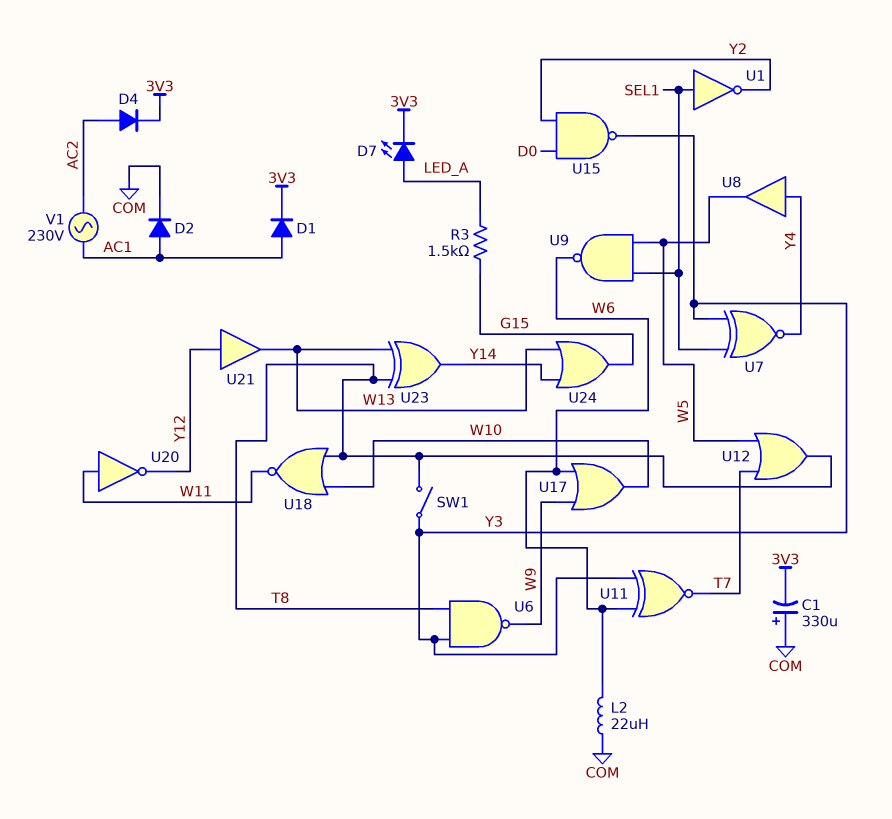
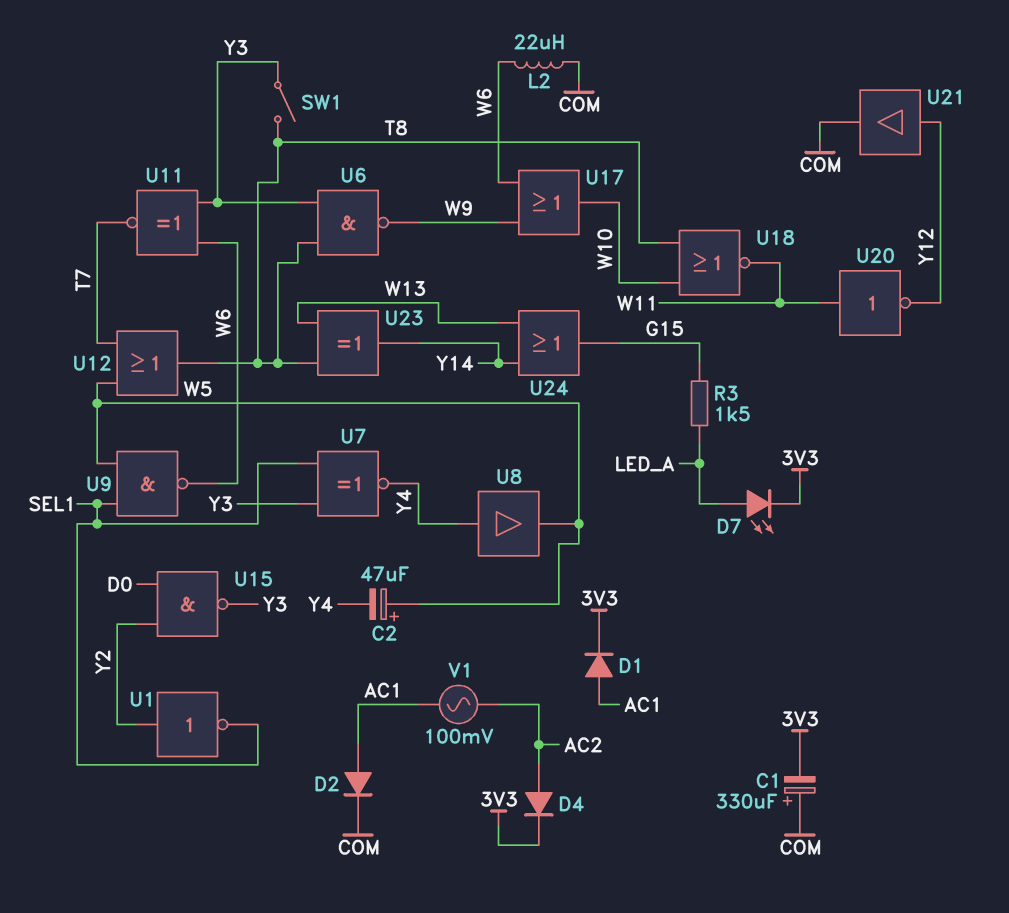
C2: none -> 47uF (plus W5, minus Y4)
U1: NOT (in SEL1, out Y2) -> NOT (in Y2, out SEL1)
U21: buffer (in Y12, out W13) -> buffer (in Y12, out COM)
V1: AC 230V (AC1, AC2) -> AC 100mV (AC1, AC2)

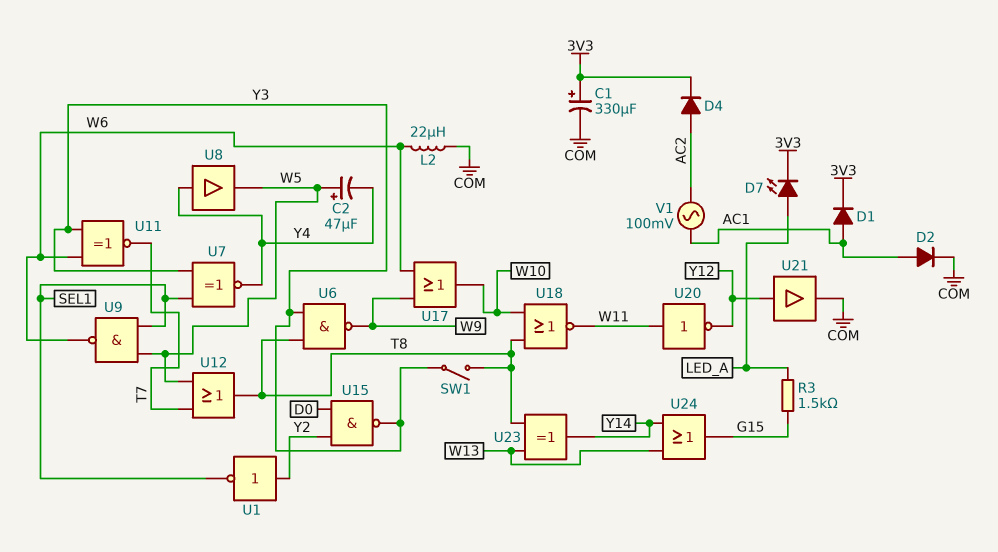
C1: 330uF (plus COM, minus 3V3) -> 330uF (plus 3V3, minus COM)

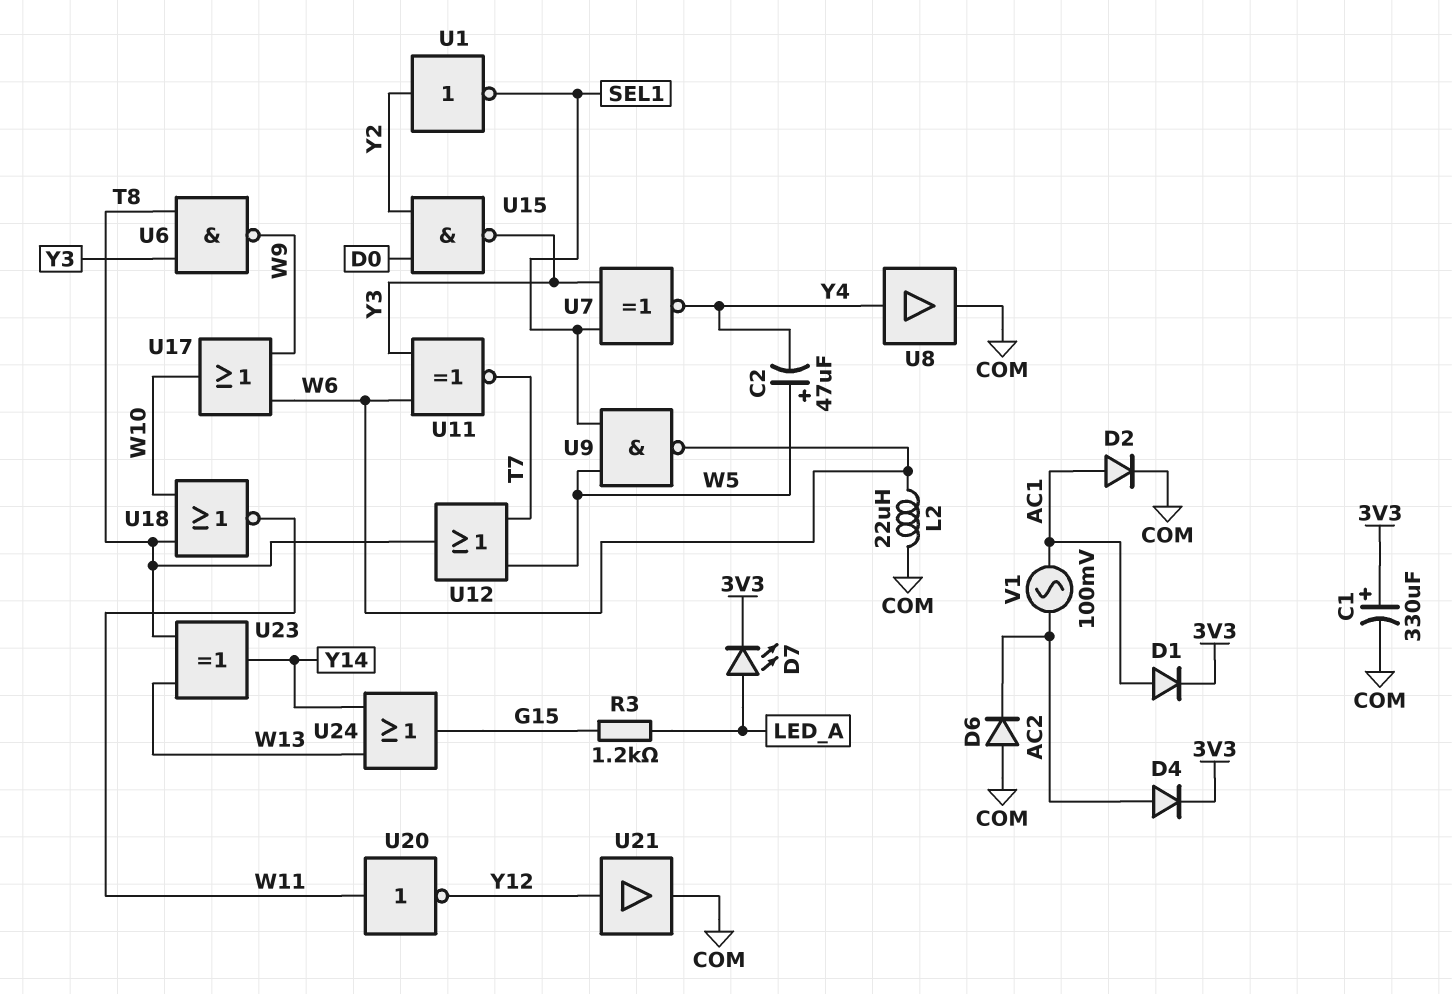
D6: none -> diode (A COM, K AC2)
R3: 1.5k (G15, LED_A) -> 1.2k (G15, LED_A)
SW1: switch (T8, Y3) -> none
U8: buffer (in Y4, out W5) -> buffer (in Y4, out COM)

